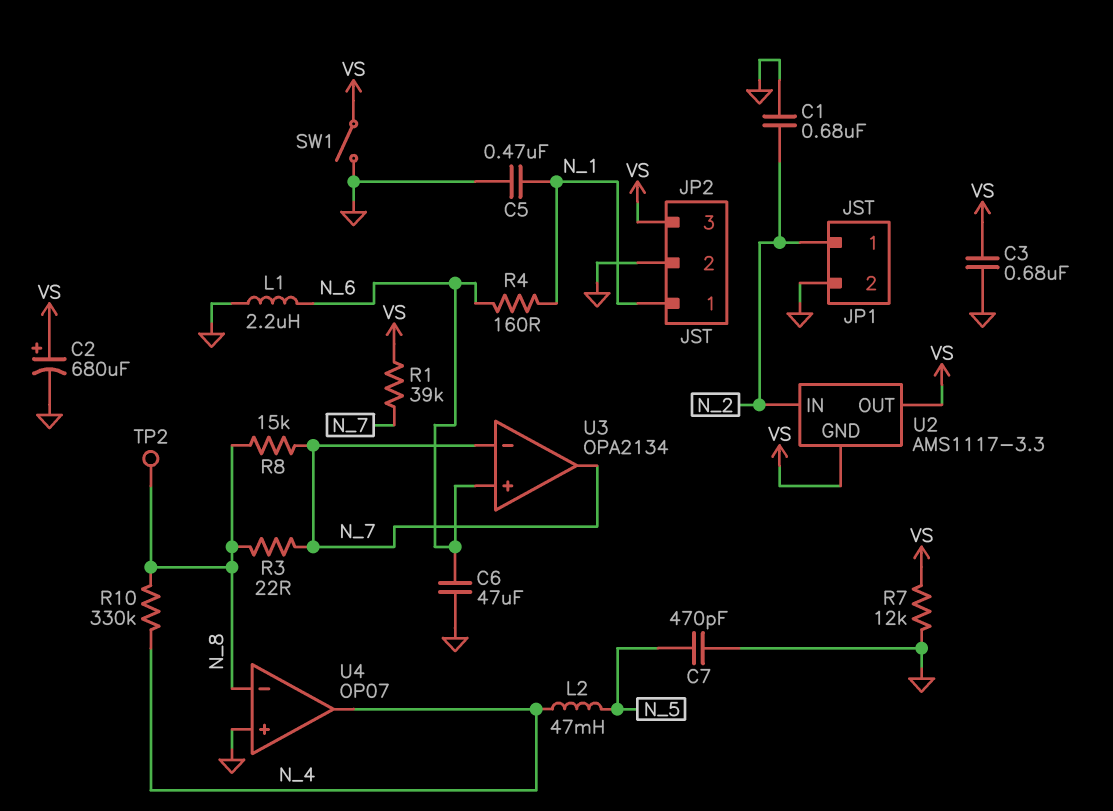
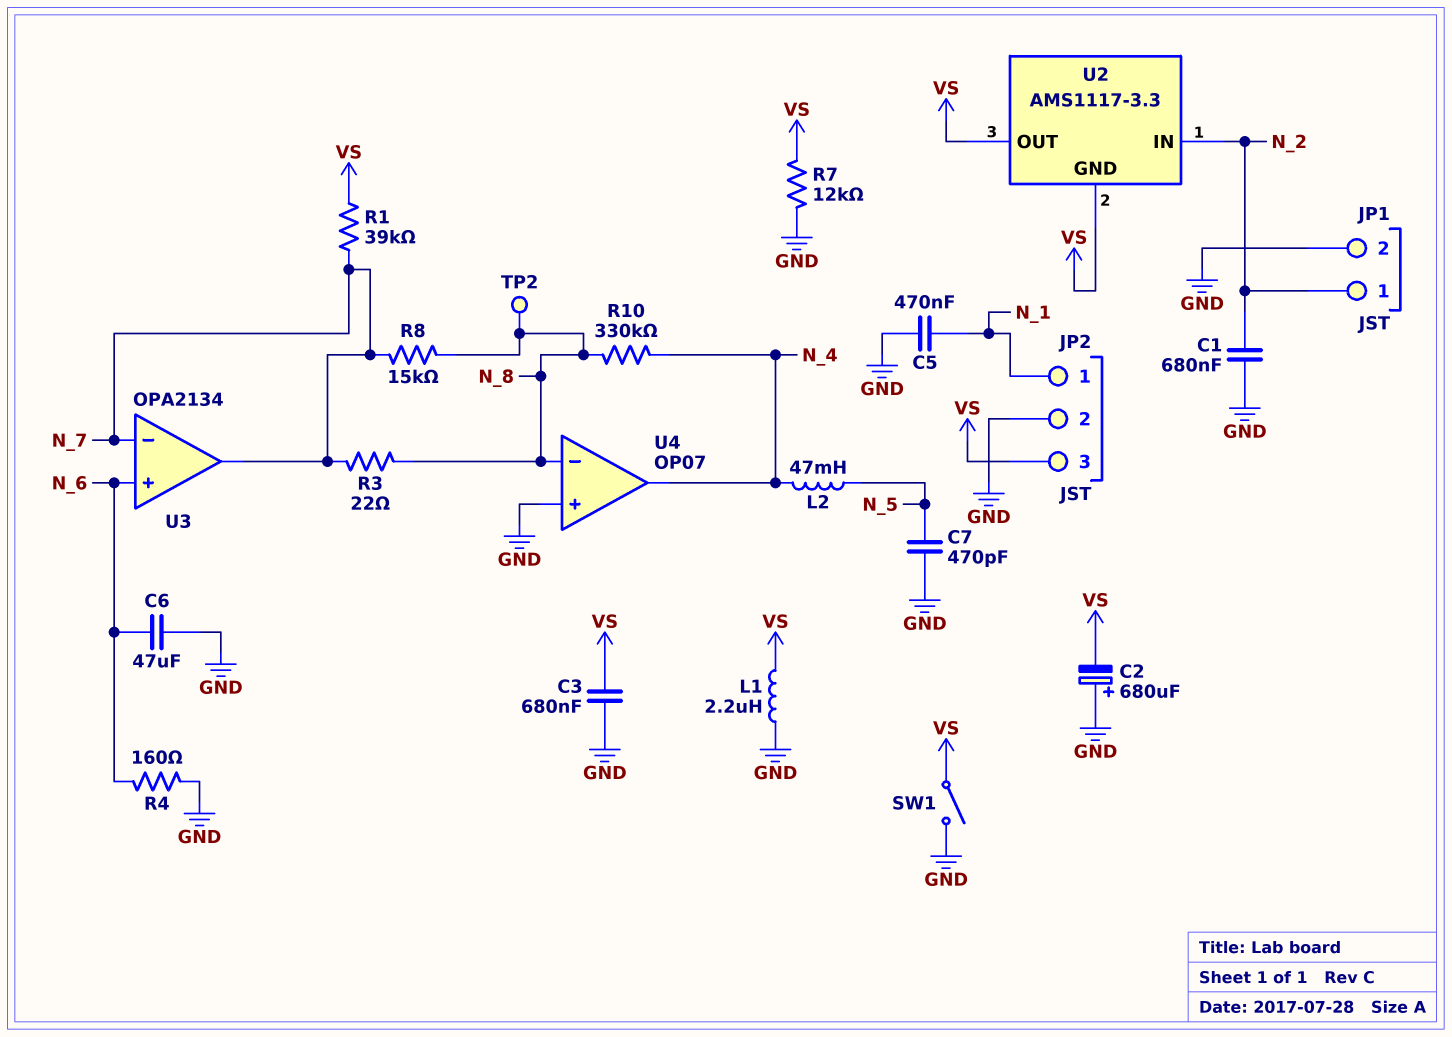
C2: 680uF (plus VS, minus GND) -> 680uF (plus GND, minus VS)
L1: 2.2uH (GND, N_6) -> 2.2uH (GND, VS)
R4: 160 (N_1, N_6) -> 160 (GND, N_6)

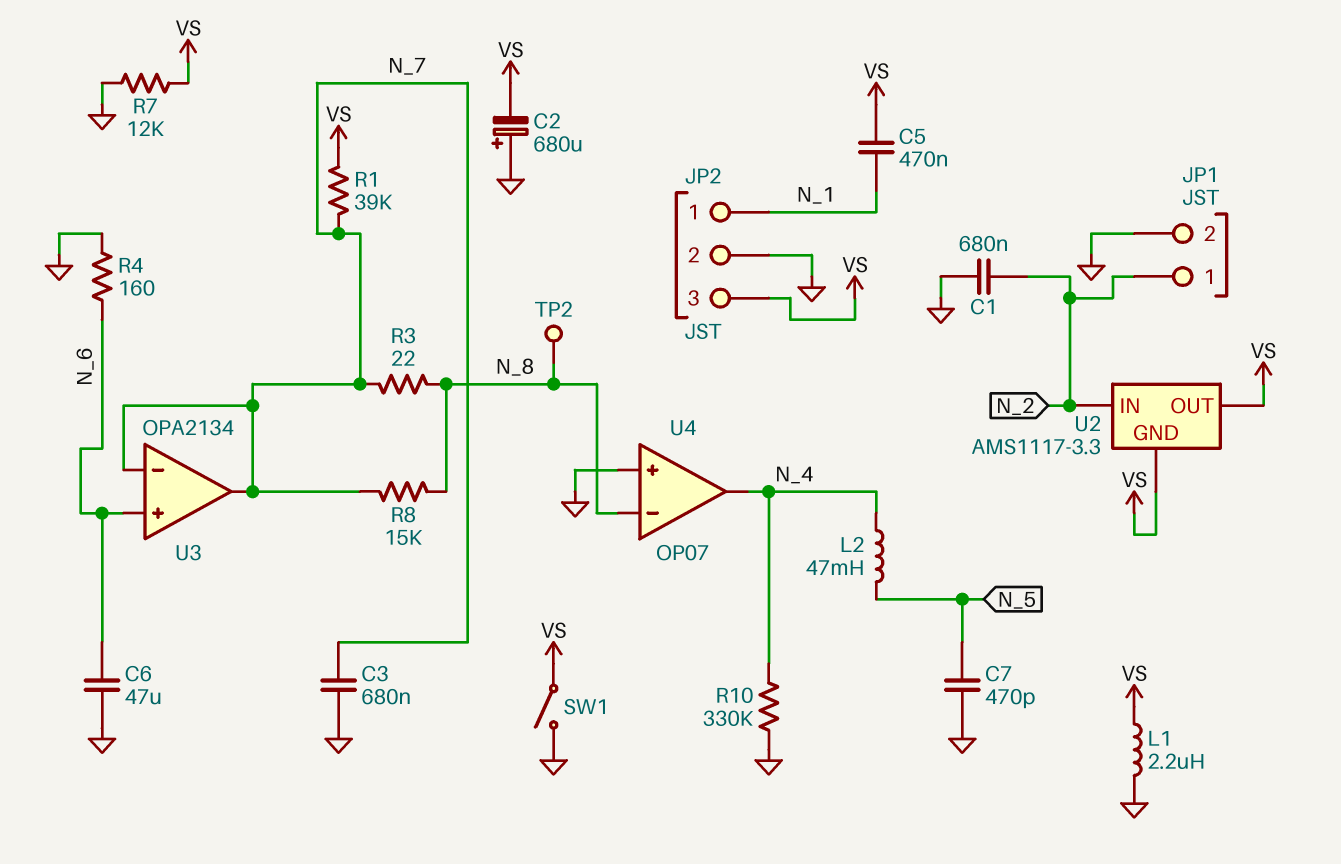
C3: 680nF (GND, VS) -> 680nF (GND, N_7)
C5: 470nF (GND, N_1) -> 470nF (N_1, VS)
R10: 330k (N_4, N_8) -> 330k (GND, N_4)

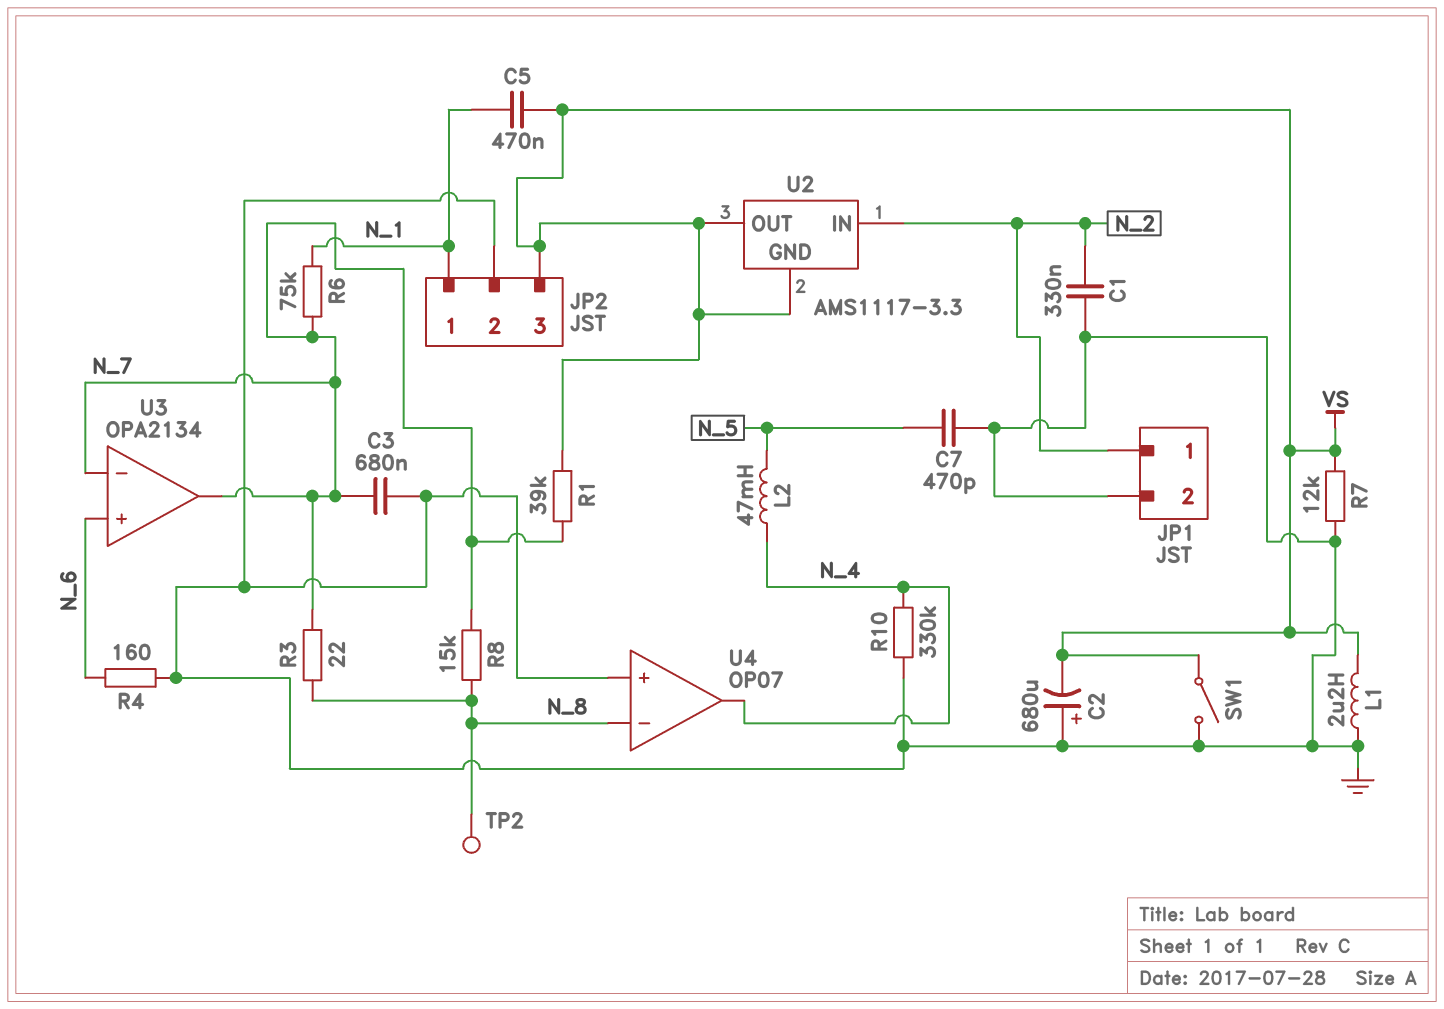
C1: 680nF (GND, N_2) -> 330nF (GND, N_2)
C6: 47uF (GND, N_6) -> none
R6: none -> 75k (N_1, N_7)

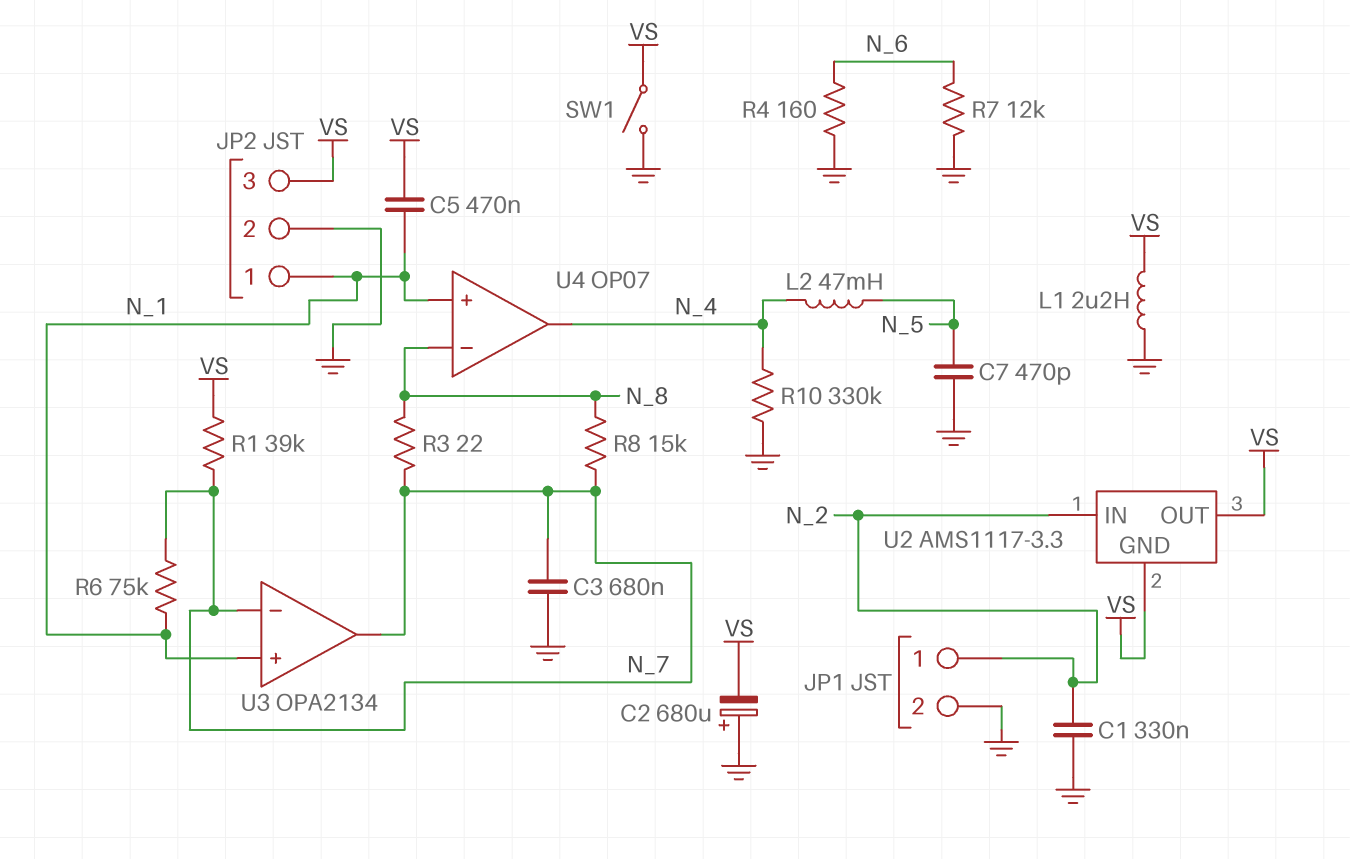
R7: 12k (GND, VS) -> 12k (GND, N_6)
TP2: test point (N_8) -> none
U3 pin in+: N_6 -> N_1
U4 pin in+: GND -> N_1

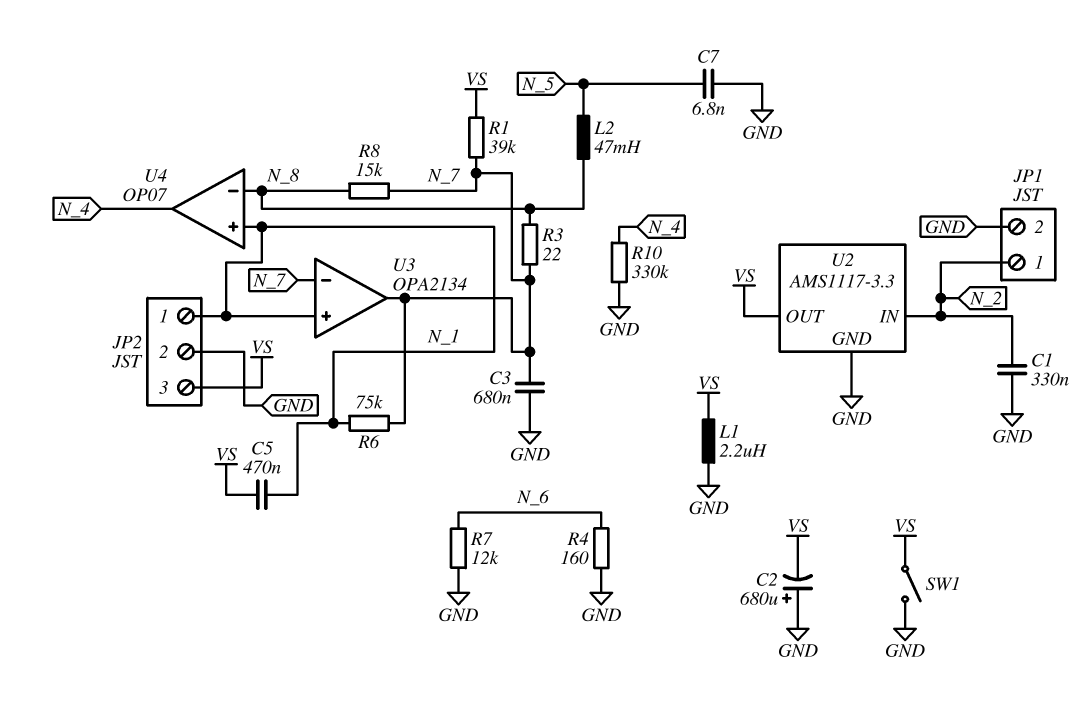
C7: 470pF (GND, N_5) -> 6.8nF (GND, N_5)
L2: 47mH (N_4, N_5) -> 47mH (N_5, N_8)
U2 pin GND: VS -> GND

